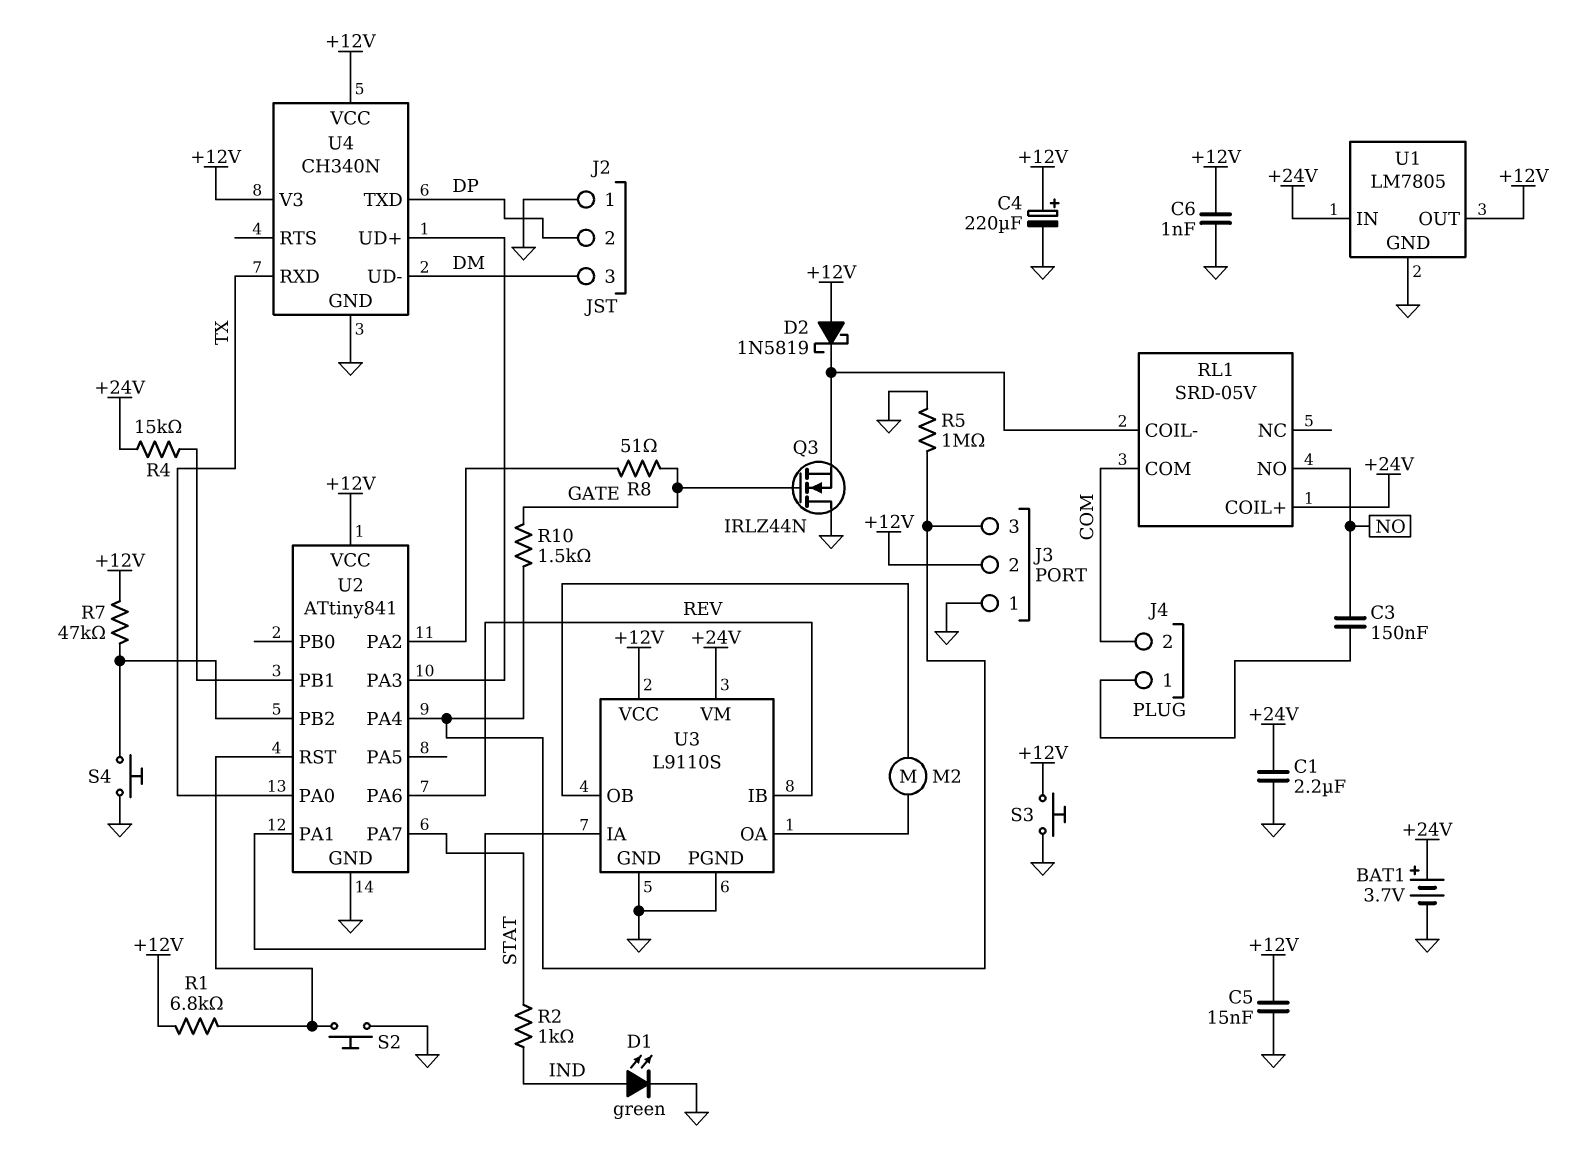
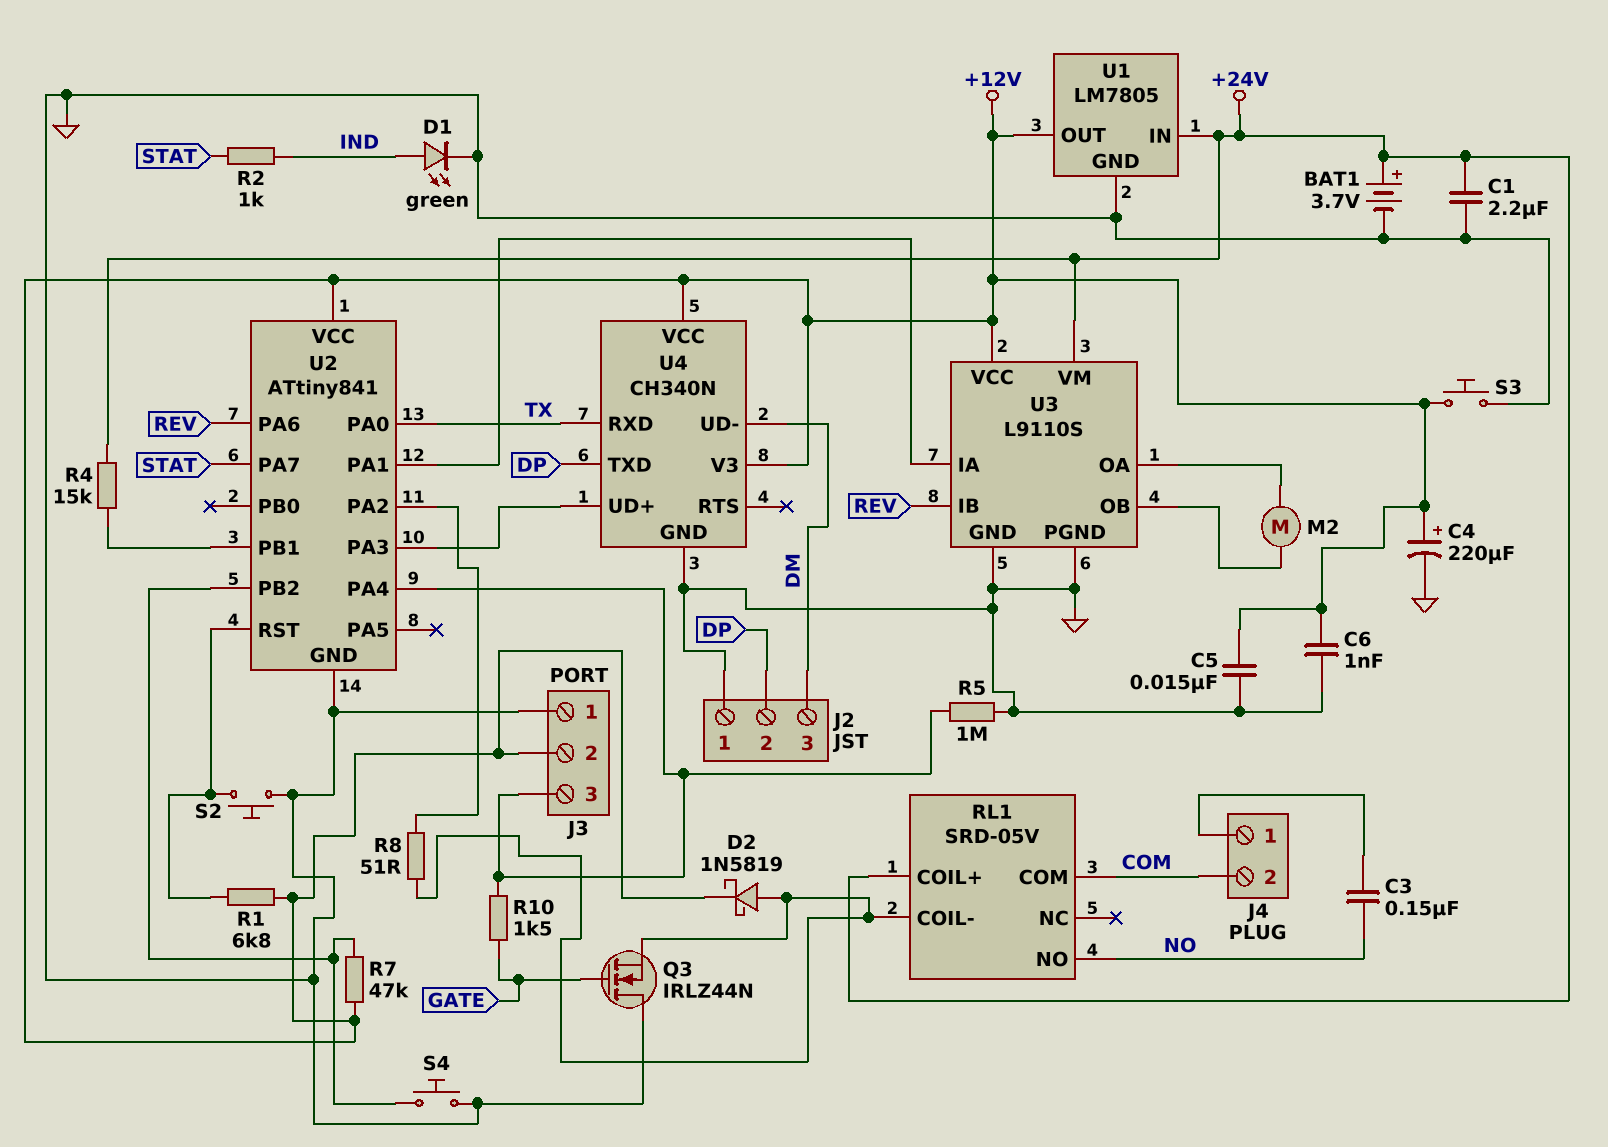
D2: schottky 1N5819 (A +12V, K RL1/COIL-) -> schottky 1N5819 (A RL1/COIL-, K +12V)
R8: 51 (GATE, U2/PA2) -> 51 (RL1/COIL-, U2/PA2)

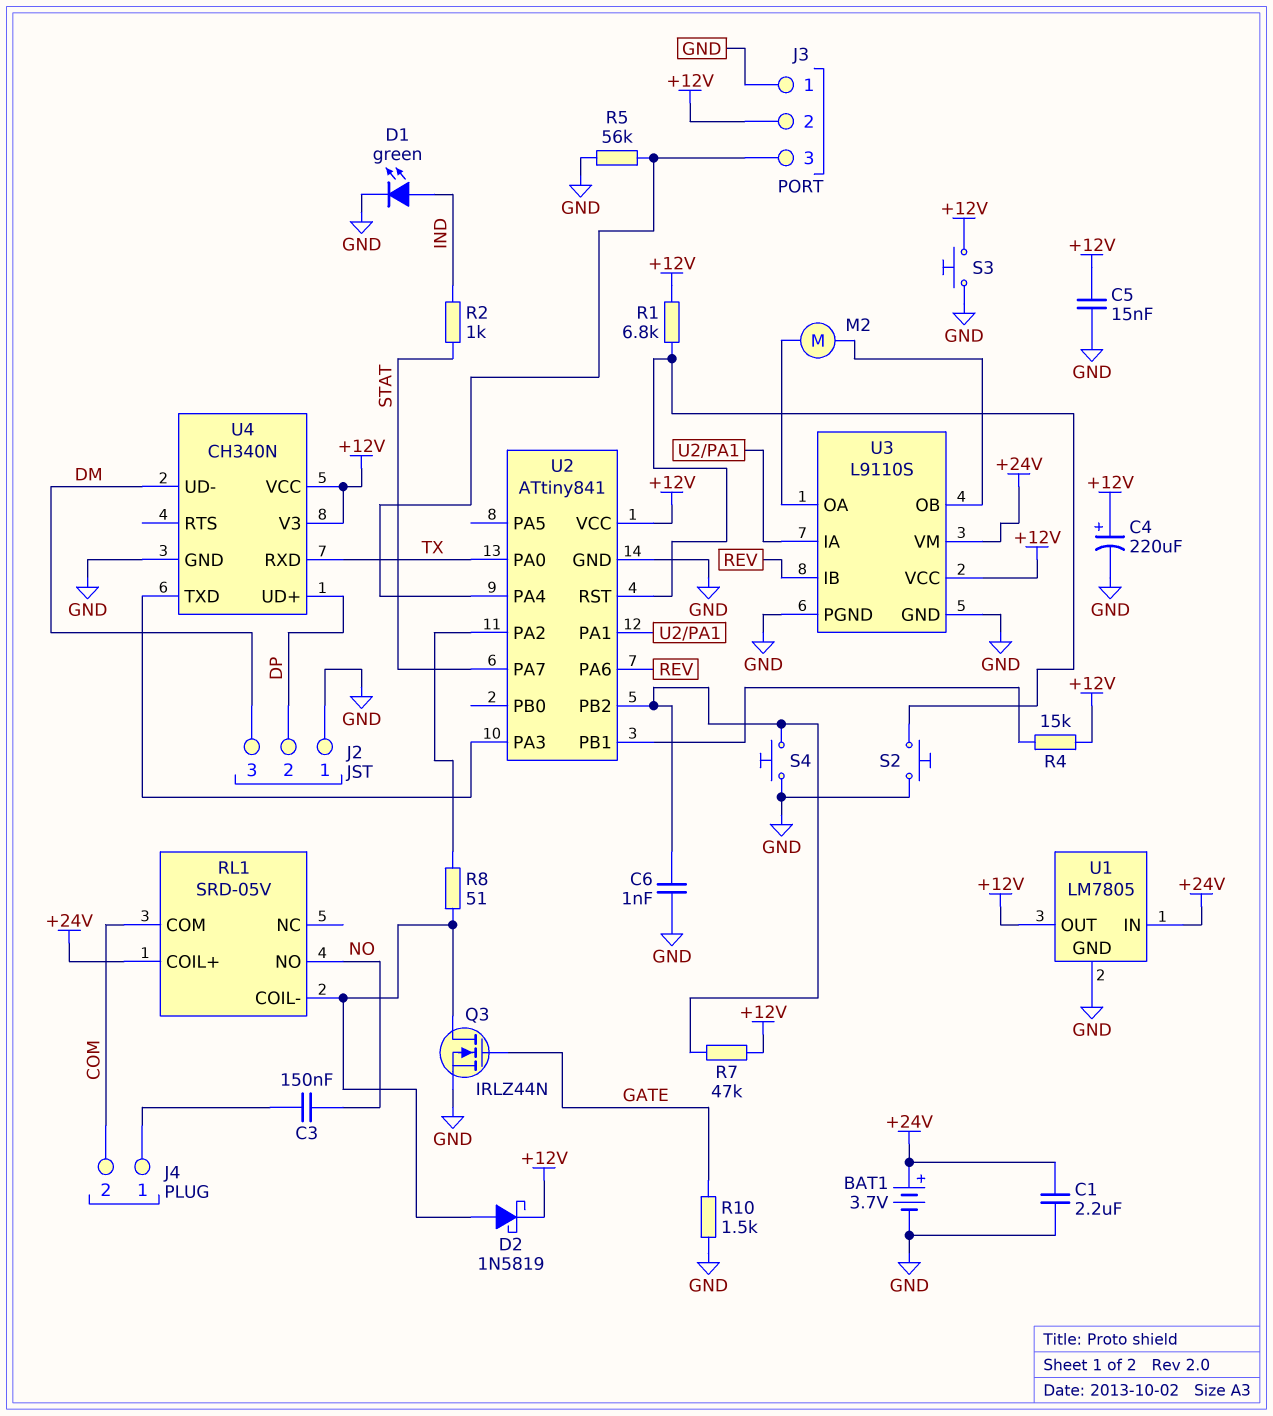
C6: 1nF (+12V, GND) -> 1nF (GND, U2/PB2)
Q3: NMOS IRLZ44N (G GATE, D GND, S RL1/COIL-) -> NMOS IRLZ44N (G GATE, D RL1/COIL-, S GND)
R4: 15k (+24V, U2/PB1) -> 15k (+12V, U2/PB1)
R5: 1M (GND, J3/3) -> 56k (GND, J3/3)
R10: 1.5k (GATE, J3/3) -> 1.5k (GATE, GND)
U4 pin TXD: DP -> U2/PA3
U4 pin UD+: U2/PA3 -> DP

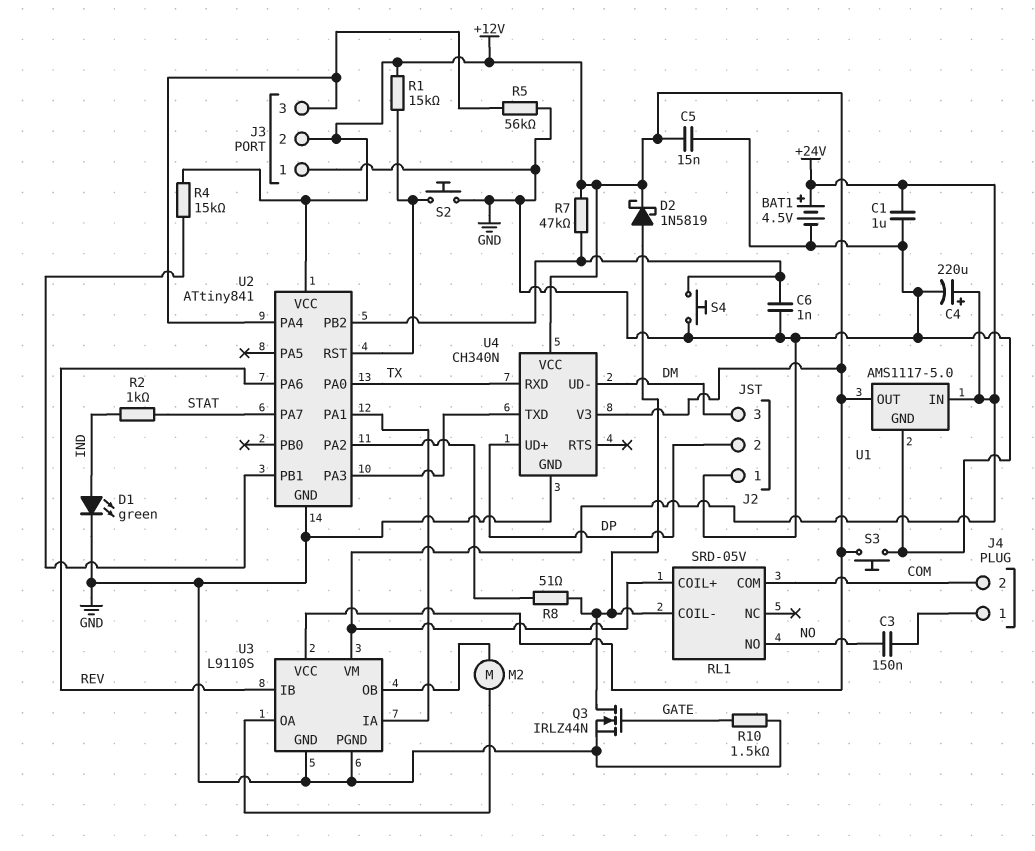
BAT1: 3.7V (plus +24V, minus GND) -> 4.5V (plus +24V, minus GND)
C1: 2.2uF (+24V, GND) -> 1uF (+24V, GND)
C4: 220uF (plus +12V, minus GND) -> 220uF (plus +24V, minus GND)
R1: 6.8k (+12V, U2/RST) -> 15k (+12V, U2/RST)
U1: LM7805 -> AMS1117-5.0

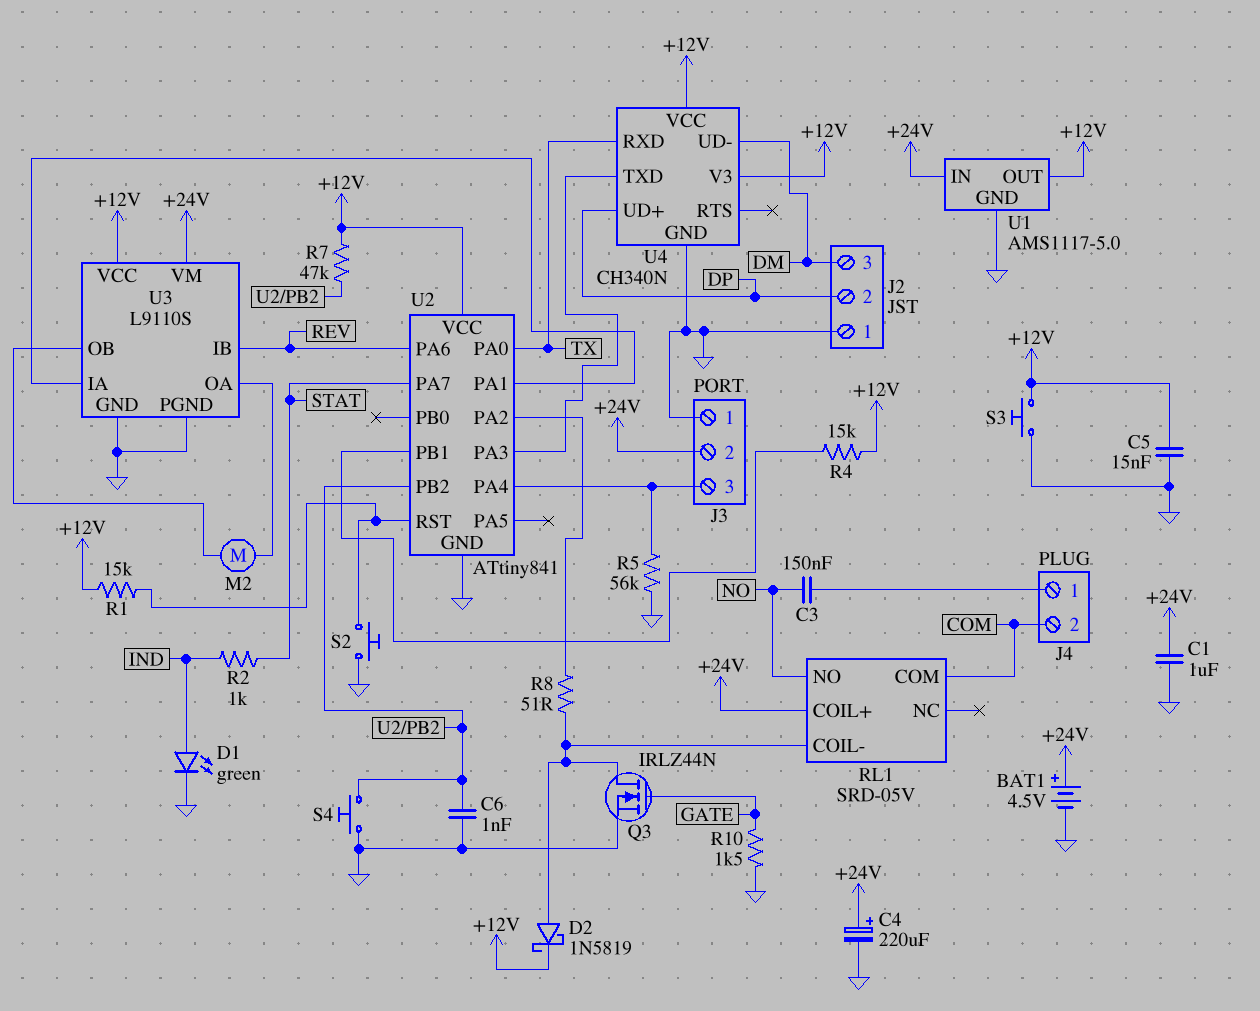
J3 pin 2: +12V -> +24V

